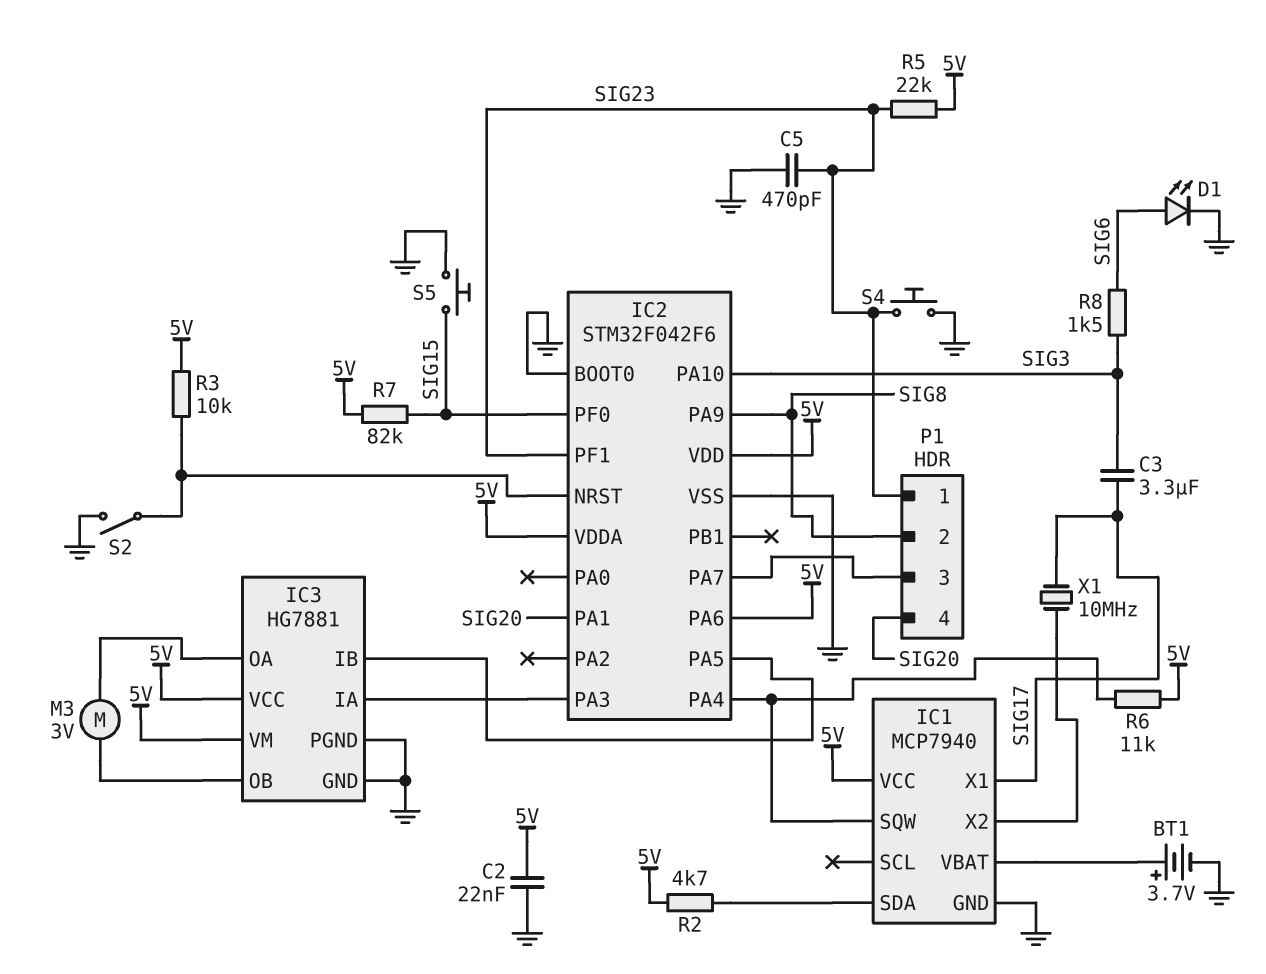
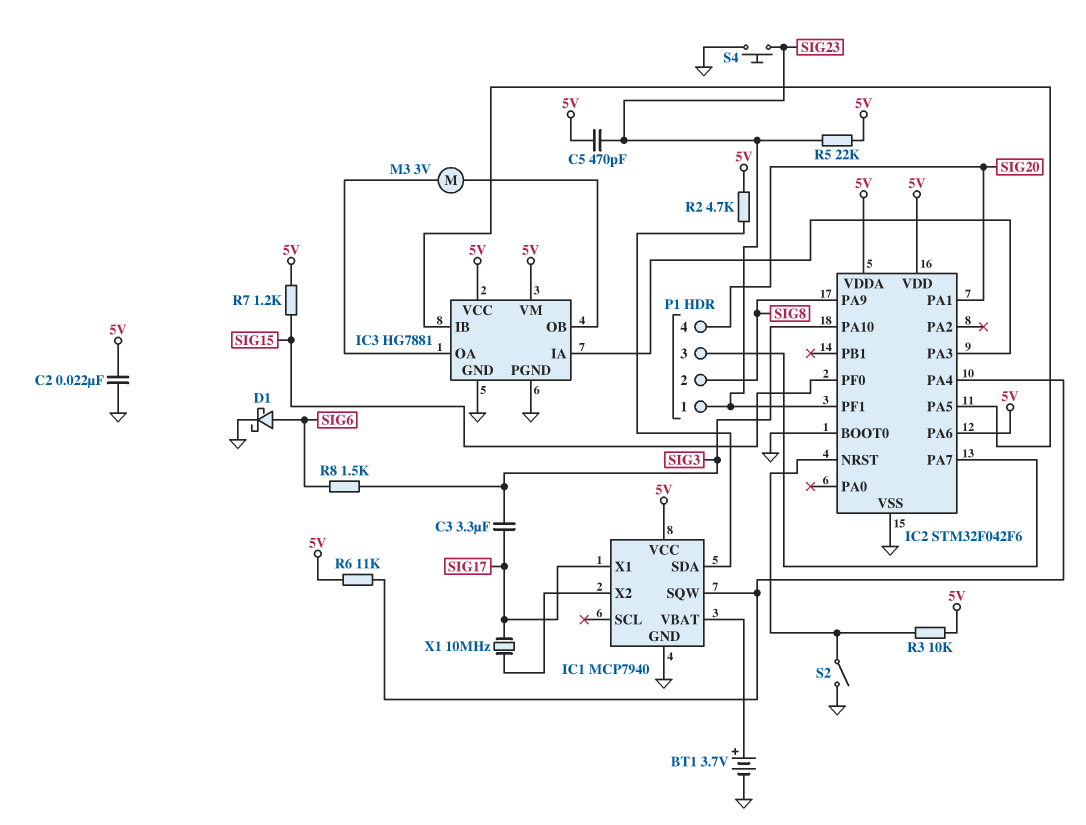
C5: 470pF (GND, SIG23) -> 470pF (5V, SIG23)
D1: LED (A SIG6, K GND) -> schottky (A SIG6, K GND)
R7: 82k (5V, SIG15) -> 1.2k (5V, SIG15)
S5: button (GND, SIG15) -> none

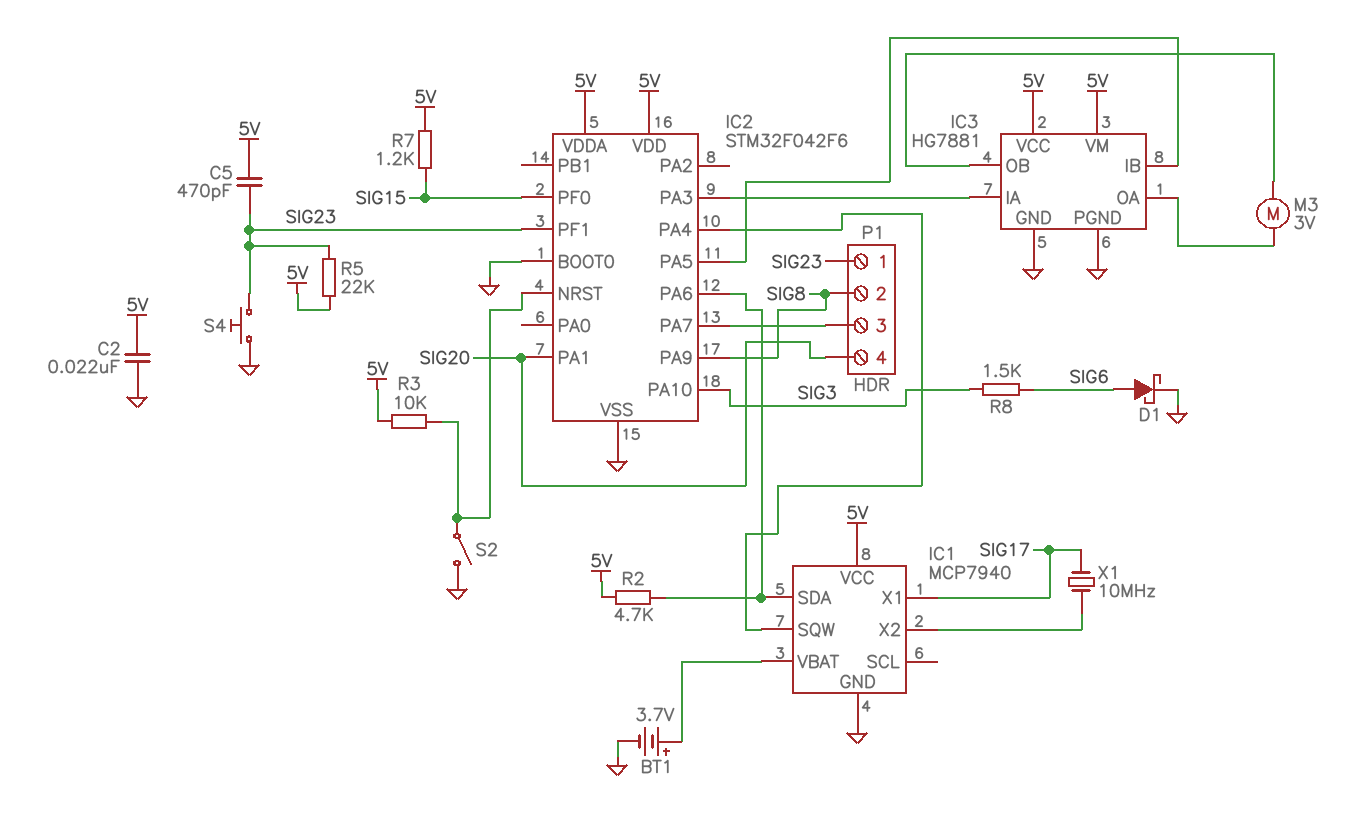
C3: 3.3uF (SIG3, SIG17) -> none
IC2 pin PA6: 5V -> IC1/SDA
R6: 11k (5V, IC1/SQW) -> none

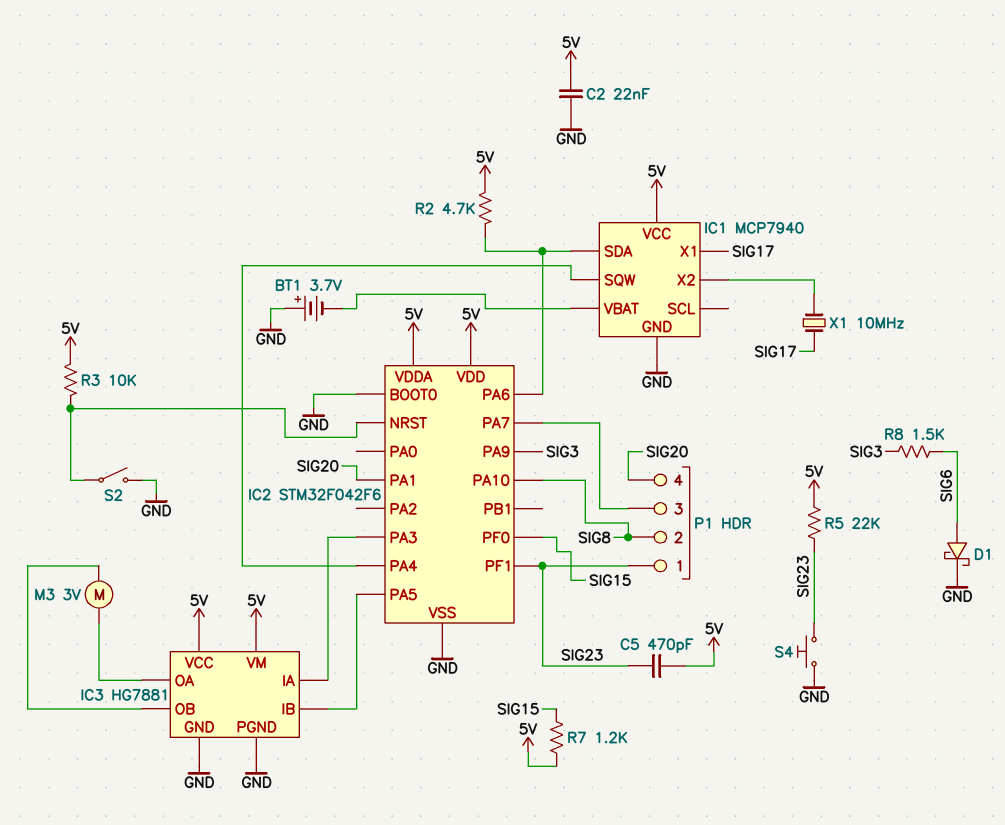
BT1: 3.7V (plus IC1/VBAT, minus GND) -> 3.7V (plus GND, minus IC1/VBAT)
IC2 pin PA9: SIG8 -> SIG3
IC2 pin PA10: SIG3 -> SIG8

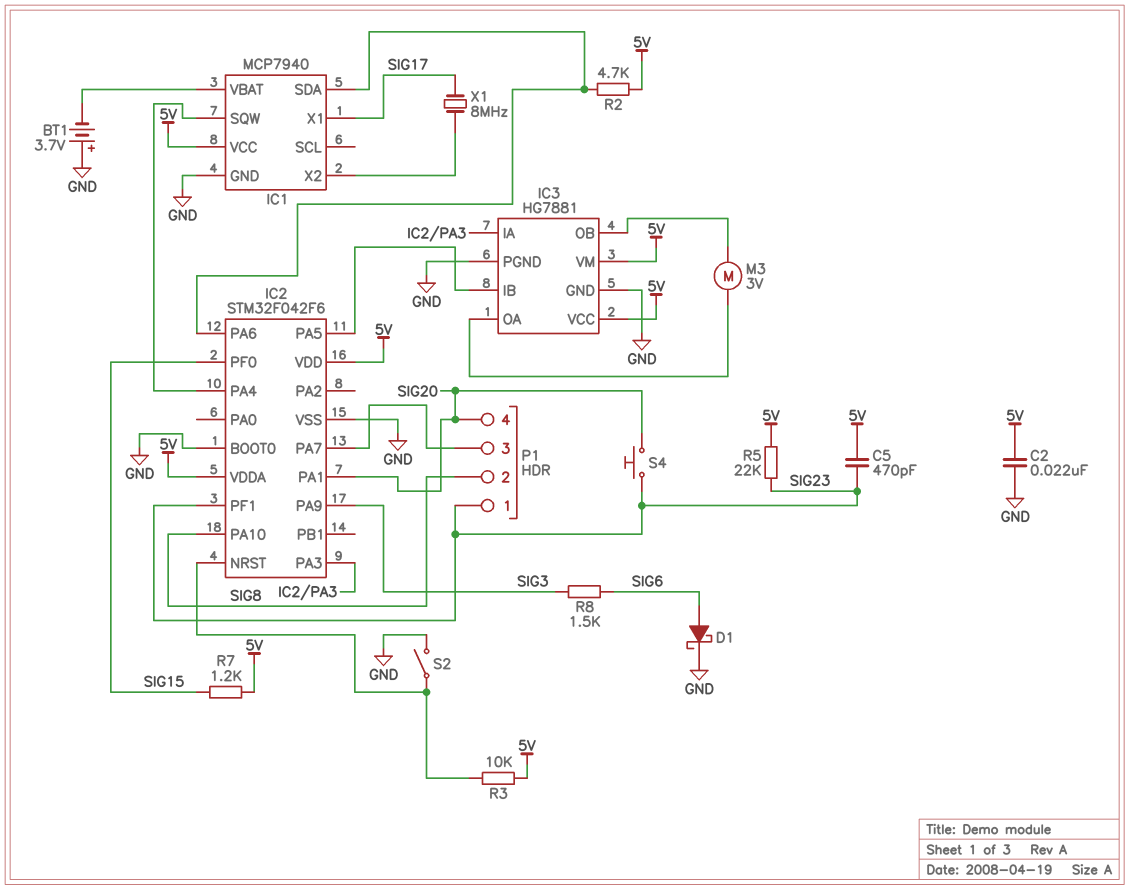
S4: button (GND, SIG23) -> button (SIG20, SIG23)
X1: 10MHz (IC1/X2, SIG17) -> 8MHz (IC1/X2, SIG17)

